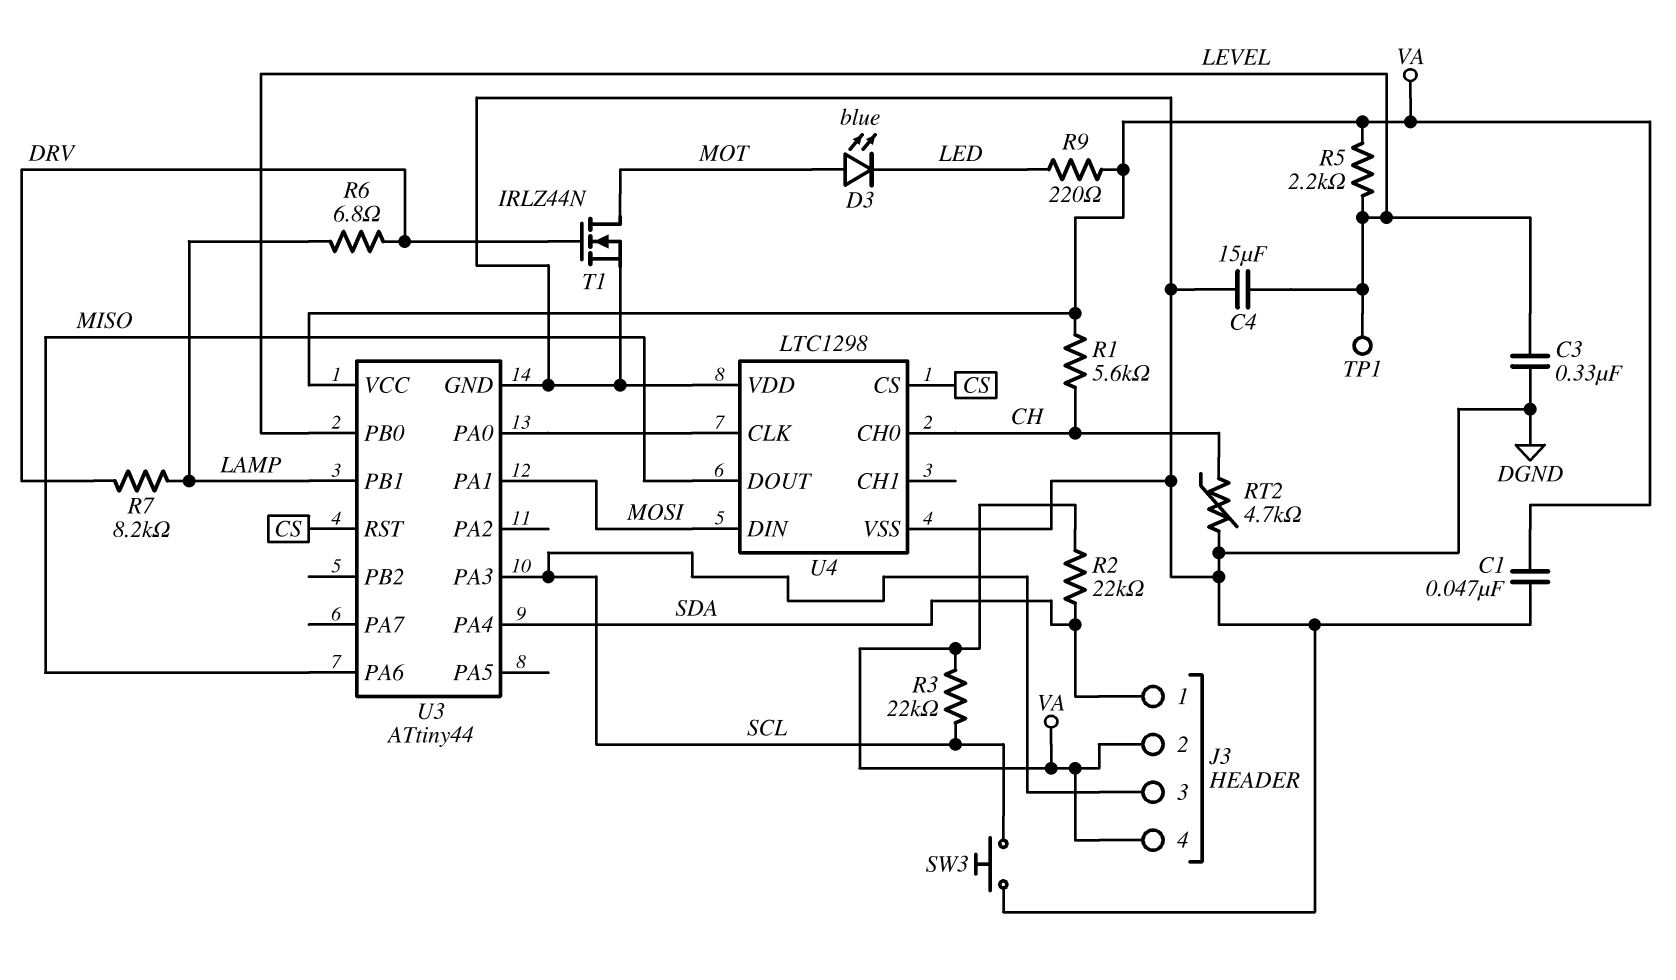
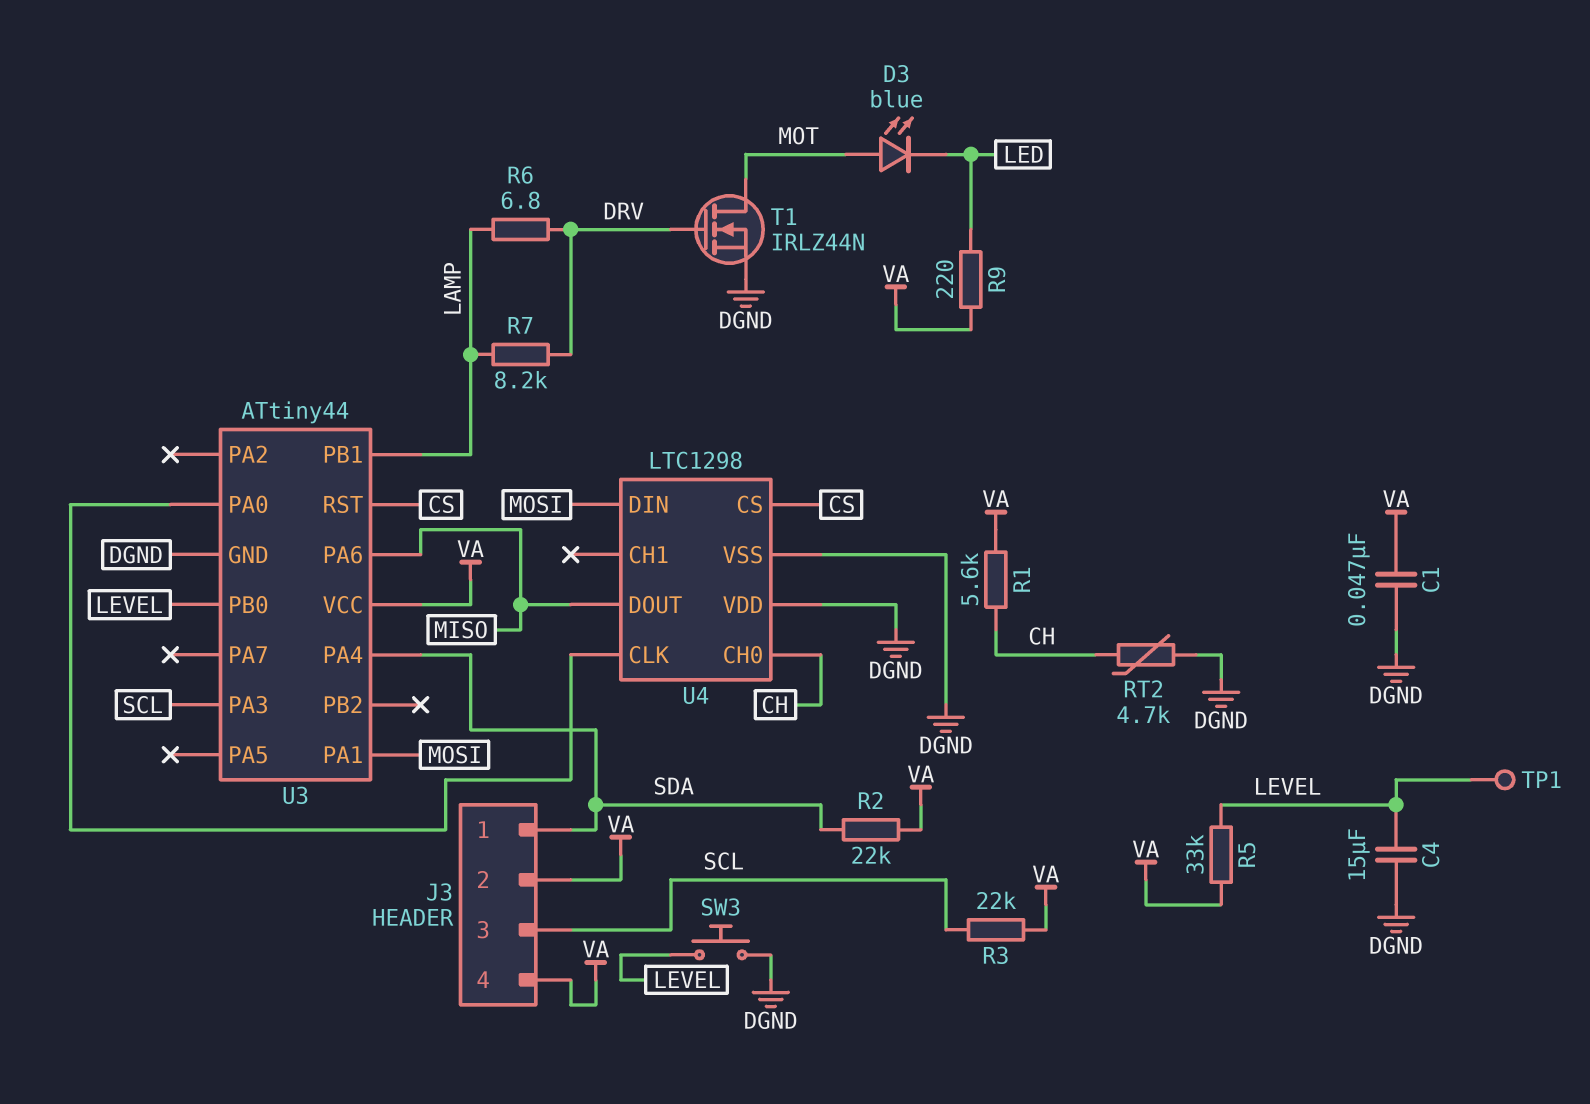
C3: 330nF (DGND, LEVEL) -> none
R5: 2.2k (LEVEL, VA) -> 33k (LEVEL, VA)
SW3: button (DGND, SCL) -> button (DGND, LEVEL)

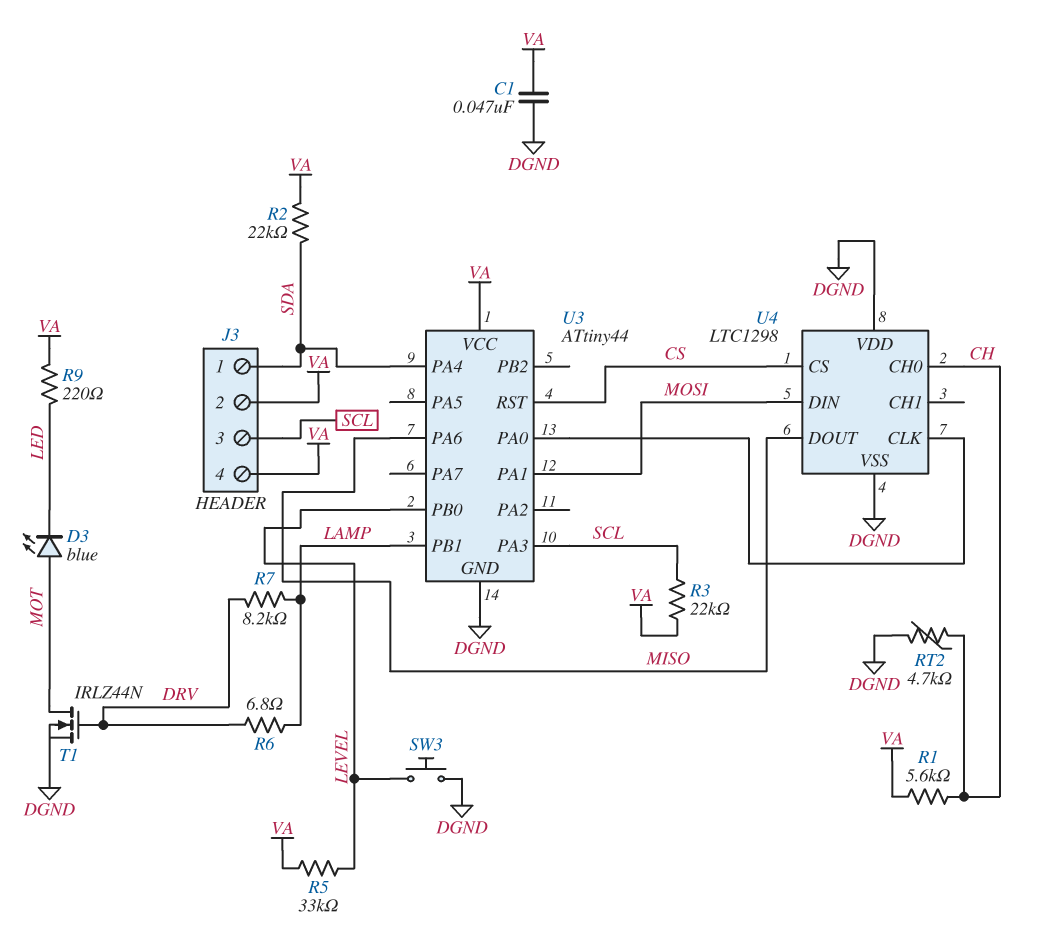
C4: 15uF (DGND, LEVEL) -> none
TP1: test point (LEVEL) -> none

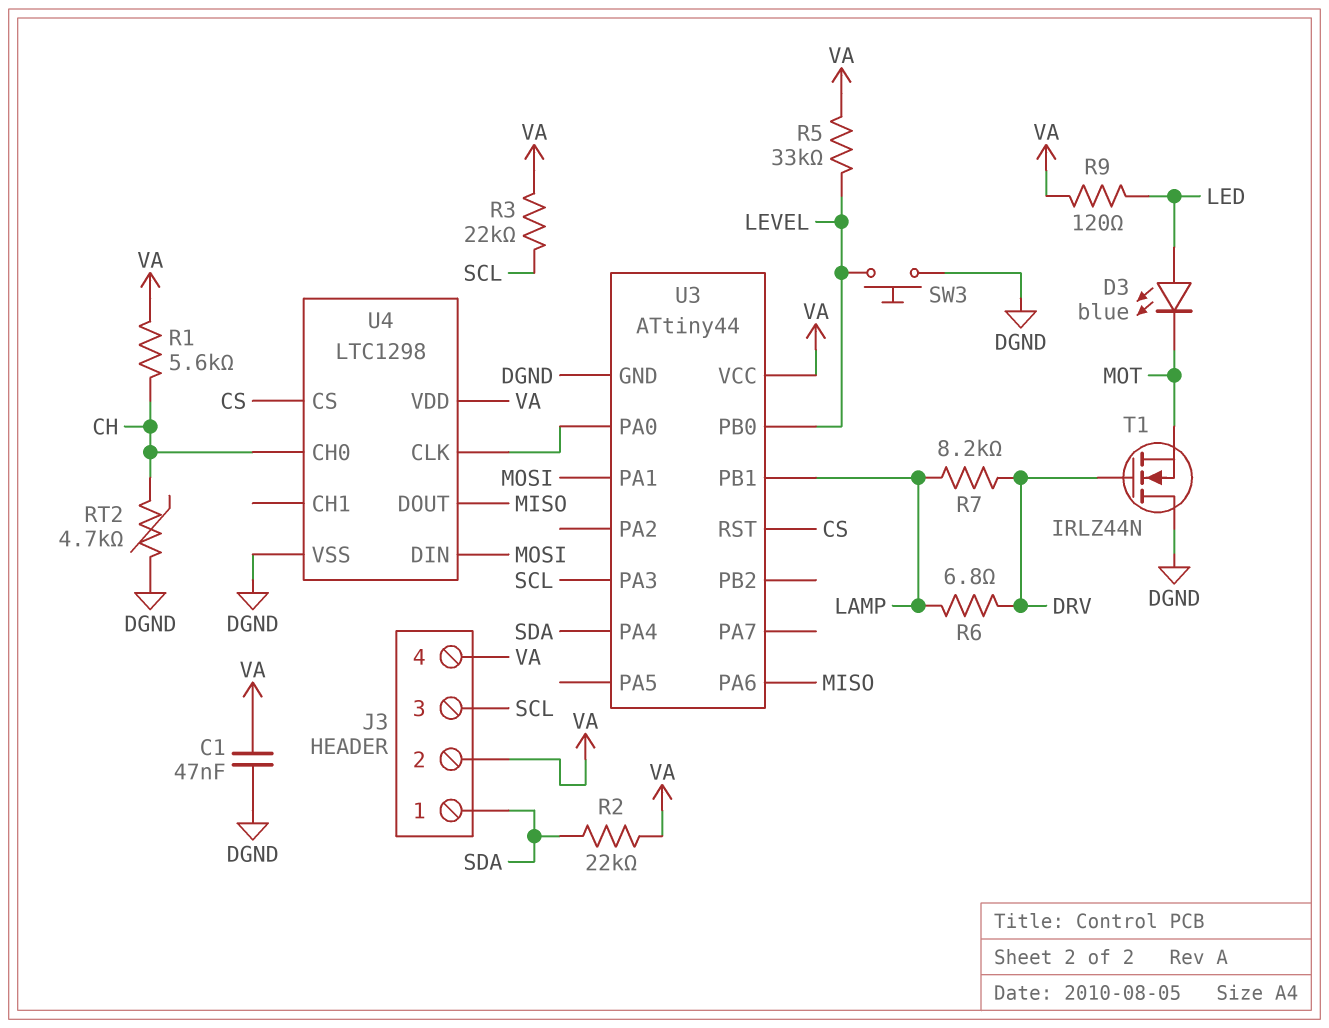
D3: LED blue (A MOT, K LED) -> LED blue (A LED, K MOT)
R9: 220 (LED, VA) -> 120 (LED, VA)
T1: NMOS IRLZ44N (G DRV, D MOT, S DGND) -> NMOS IRLZ44N (G DRV, D DGND, S MOT)
U4 pin VDD: DGND -> VA

